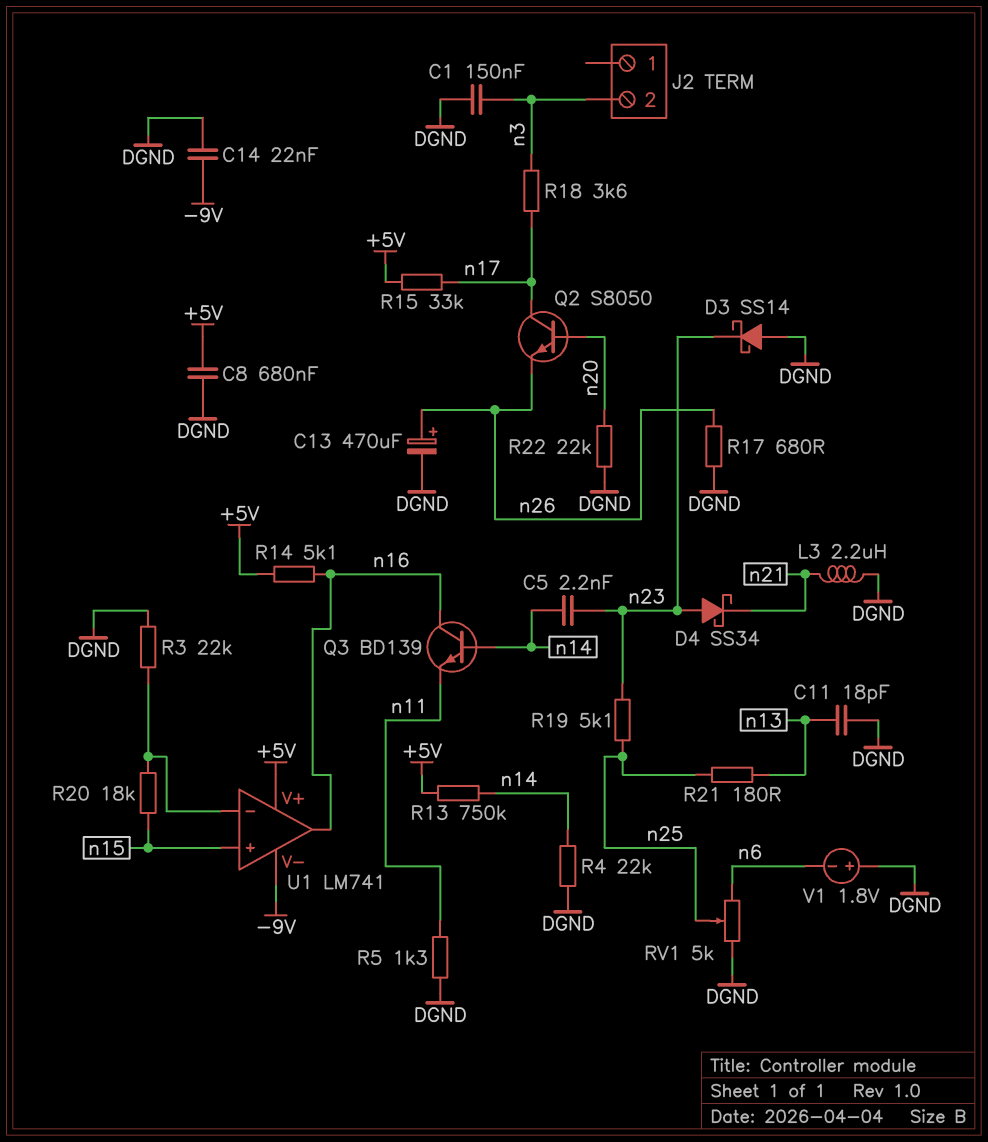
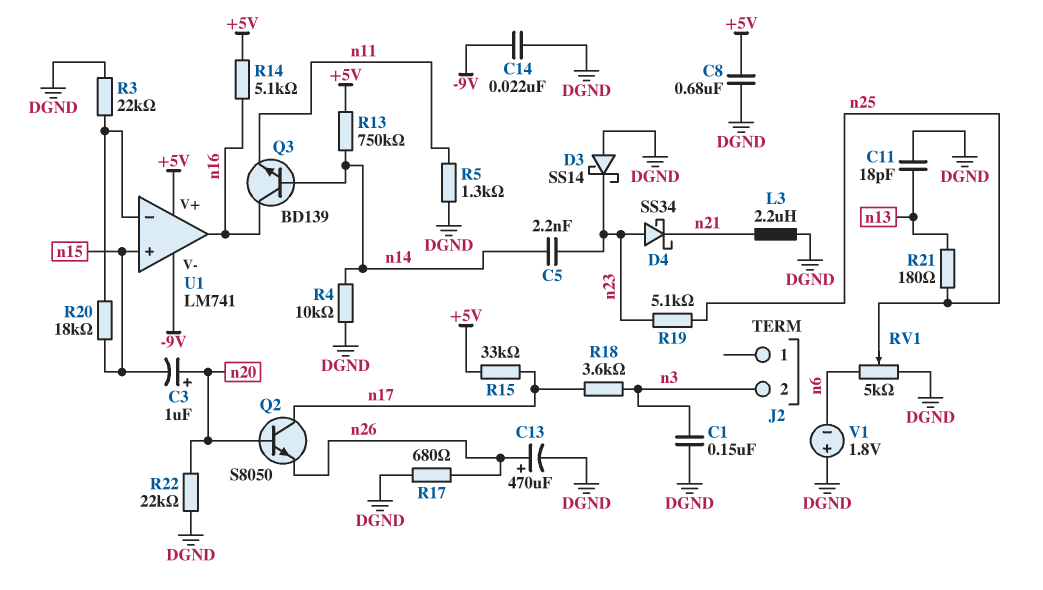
C3: none -> 1uF (plus n20, minus n15)
R4: 22k (DGND, n14) -> 10k (DGND, n14)

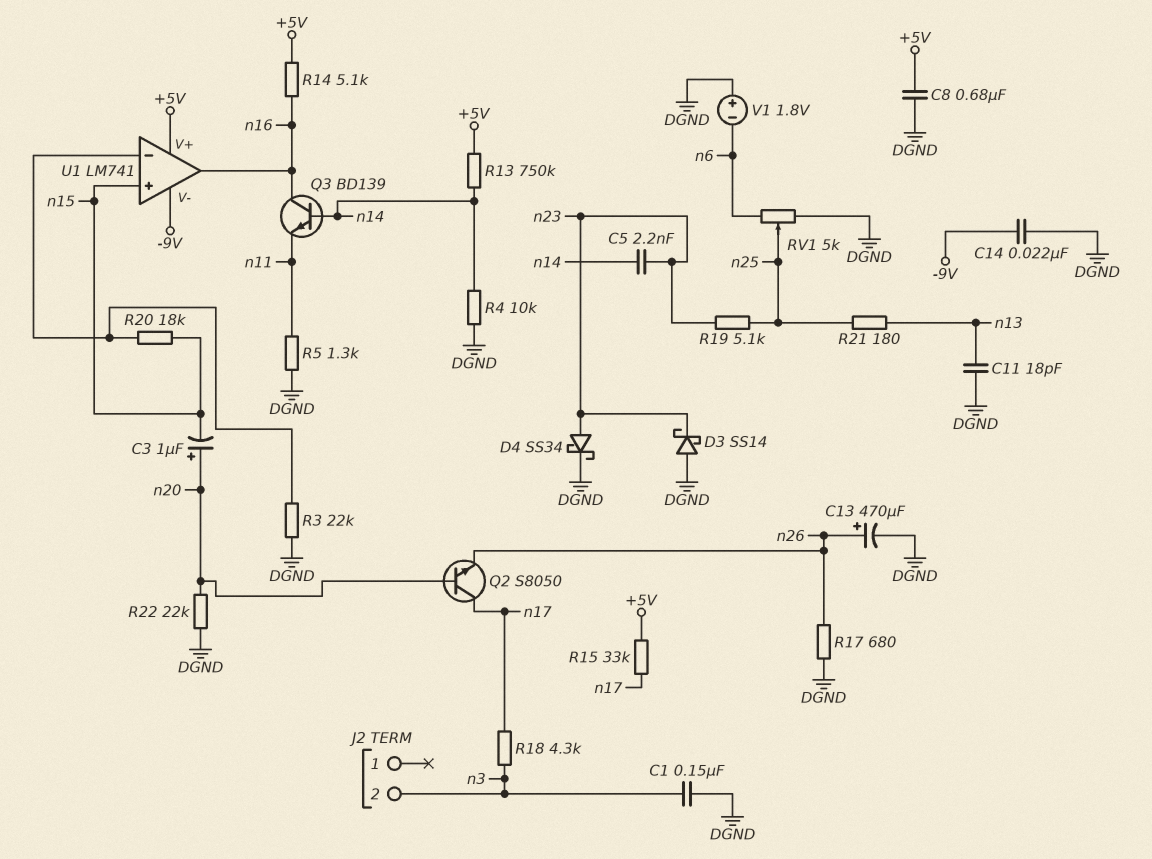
D4: schottky SS34 (A n23, K n21) -> schottky SS34 (A n23, K DGND)
L3: 2.2uH (DGND, n21) -> none
R18: 3.6k (n3, n17) -> 4.3k (n3, n17)

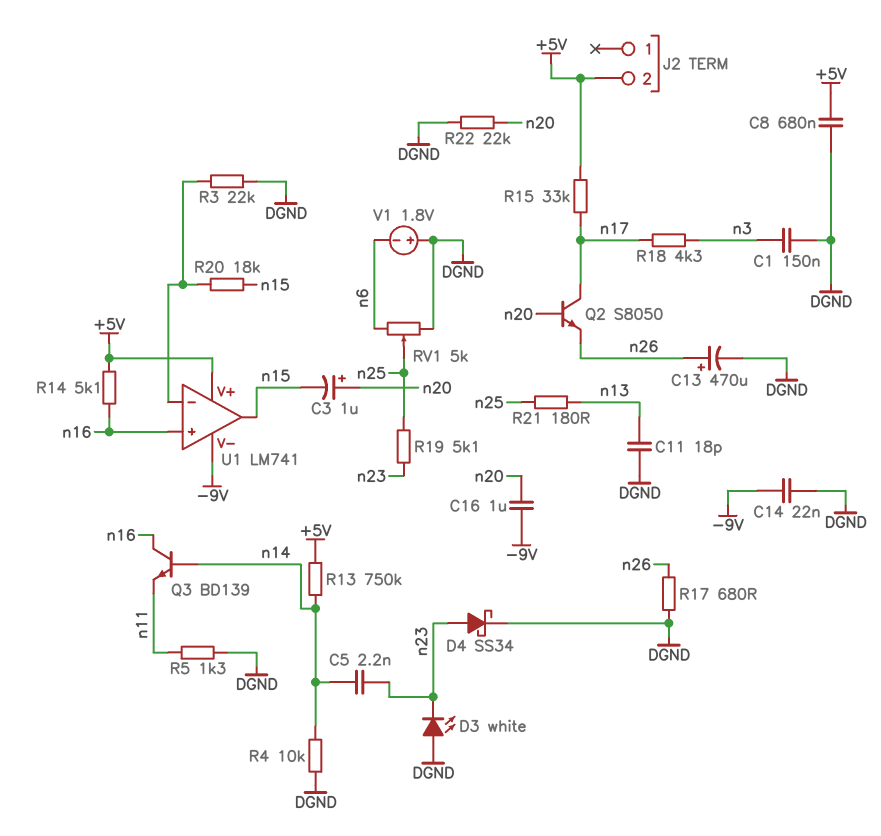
C16: none -> 1uF (-9V, n20)
D3: schottky SS14 (A DGND, K n23) -> LED white (A DGND, K n23)
J2 pin 2: n3 -> +5V
U1 pin in+: n15 -> n16
U1 pin out: n16 -> n15

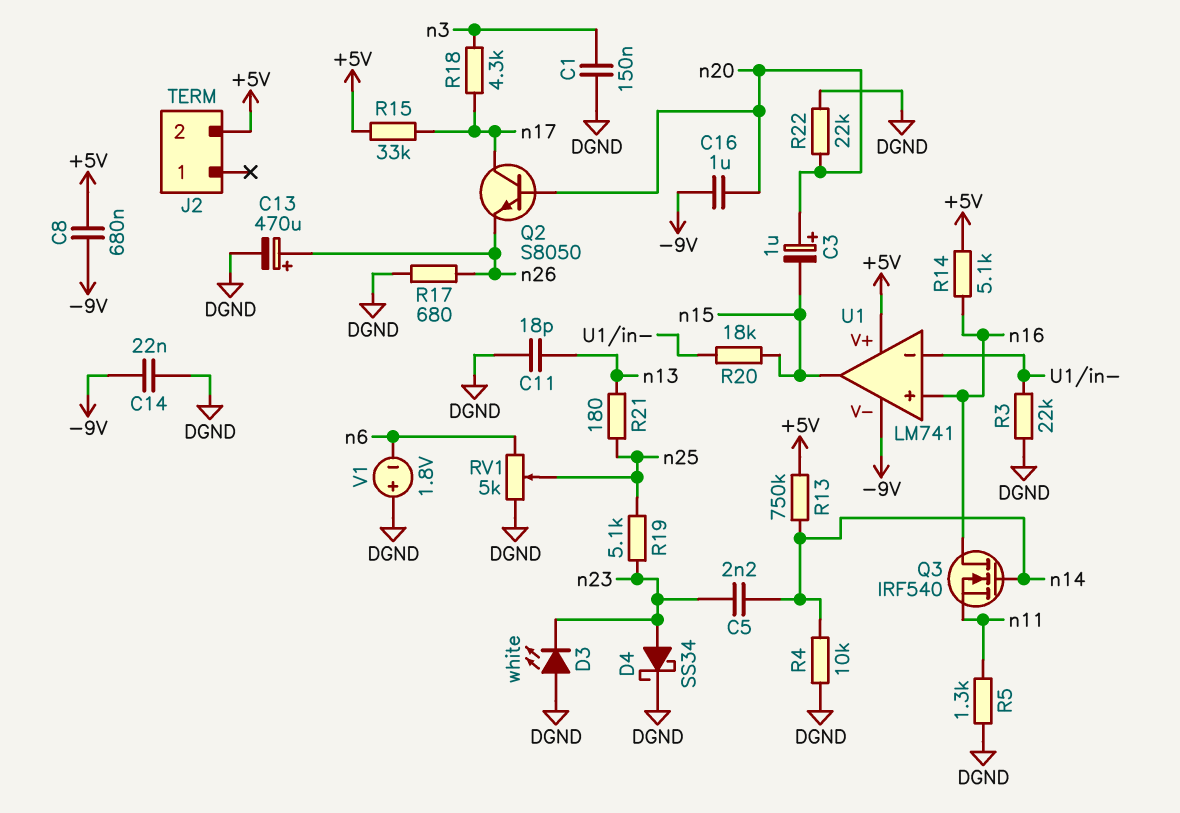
C8: 680nF (+5V, DGND) -> 680nF (+5V, -9V)
Q3: NPN BD139 (B n14, C n16, E n11) -> NMOS IRF540 (G n14, D n16, S n11)

